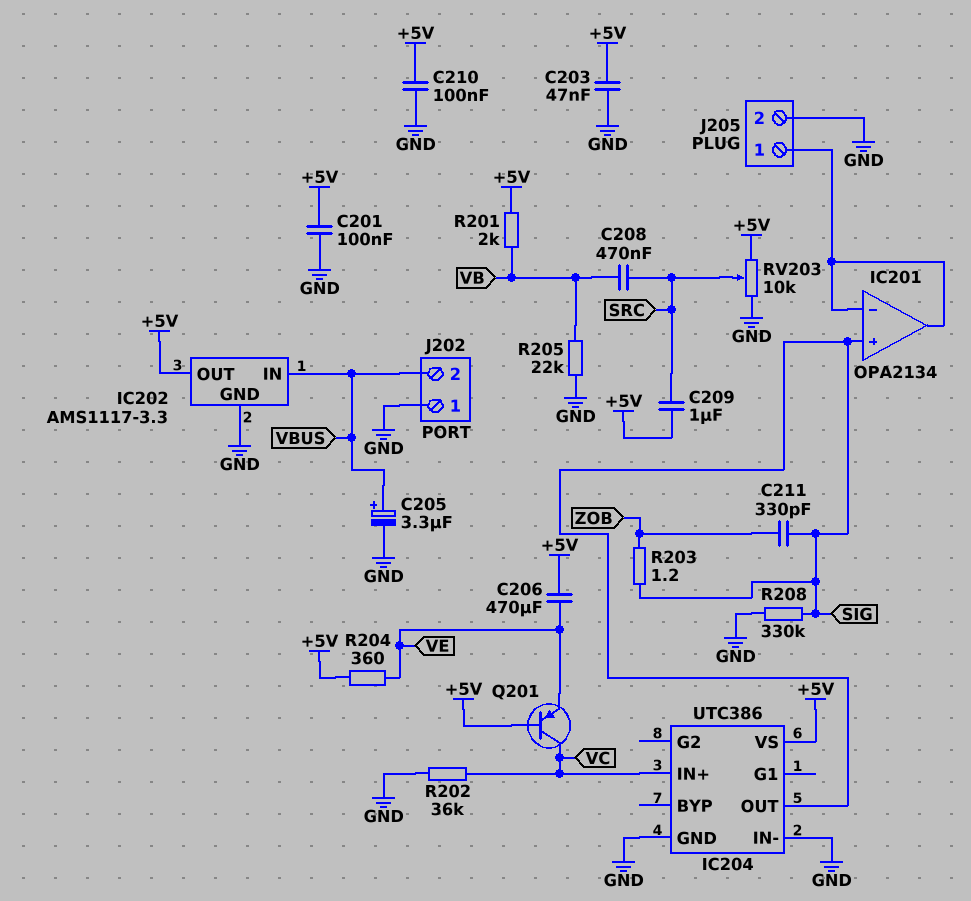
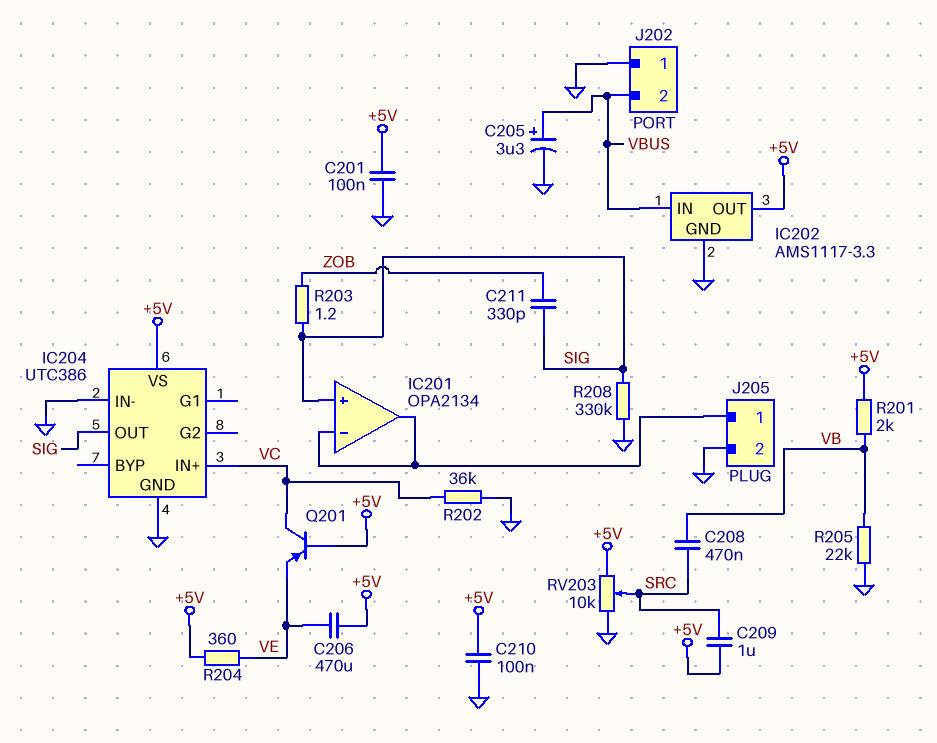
C203: 47nF (+5V, GND) -> none

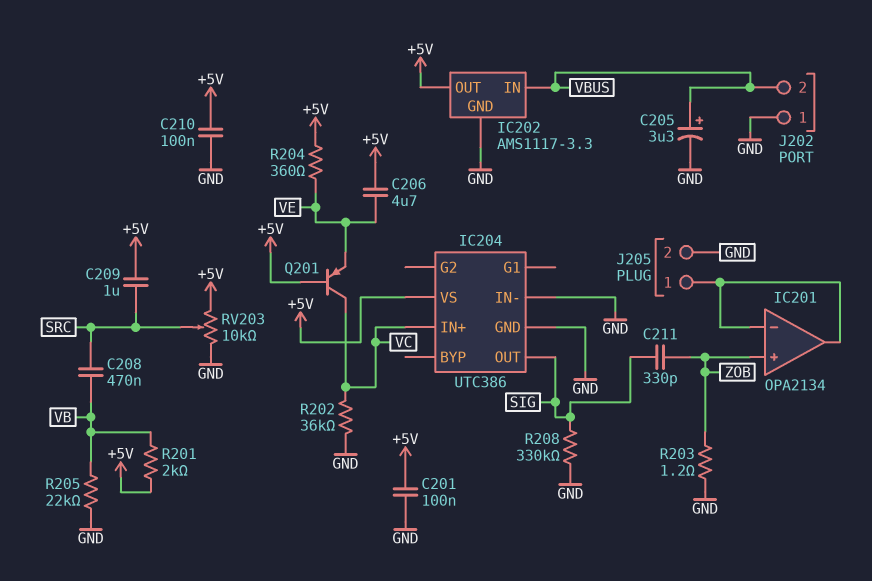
C206: 470uF (+5V, VE) -> 4.7uF (+5V, VE)
IC201 pin in+: SIG -> ZOB
R203: 1.2 (SIG, ZOB) -> 1.2 (GND, ZOB)

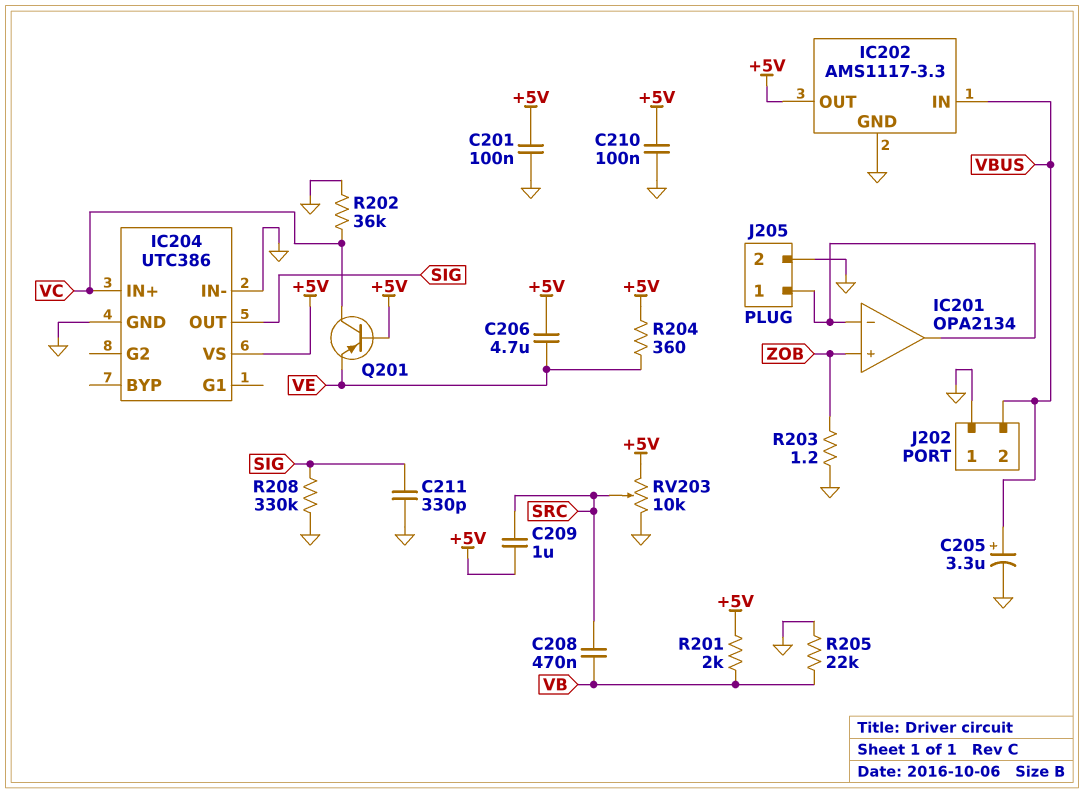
C211: 330pF (SIG, ZOB) -> 330pF (GND, SIG)

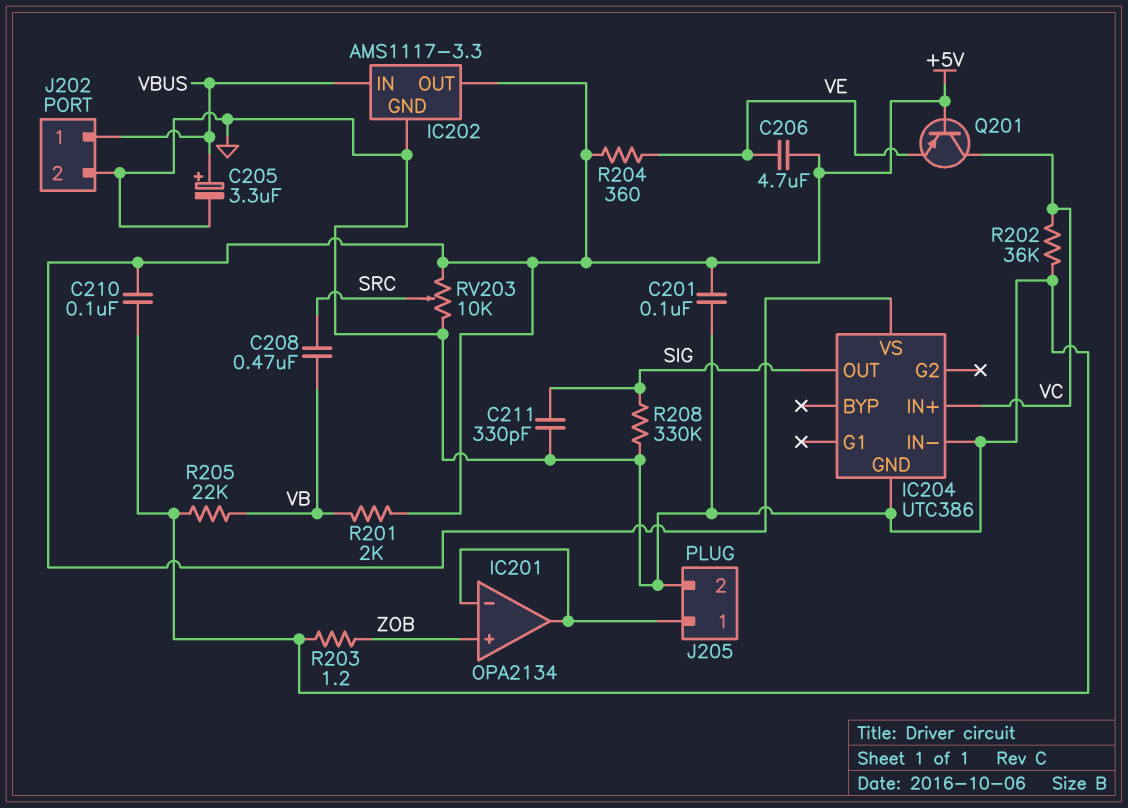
C209: 1uF (+5V, SRC) -> none
J202 pin 1: GND -> VBUS
J202 pin 2: VBUS -> GND

